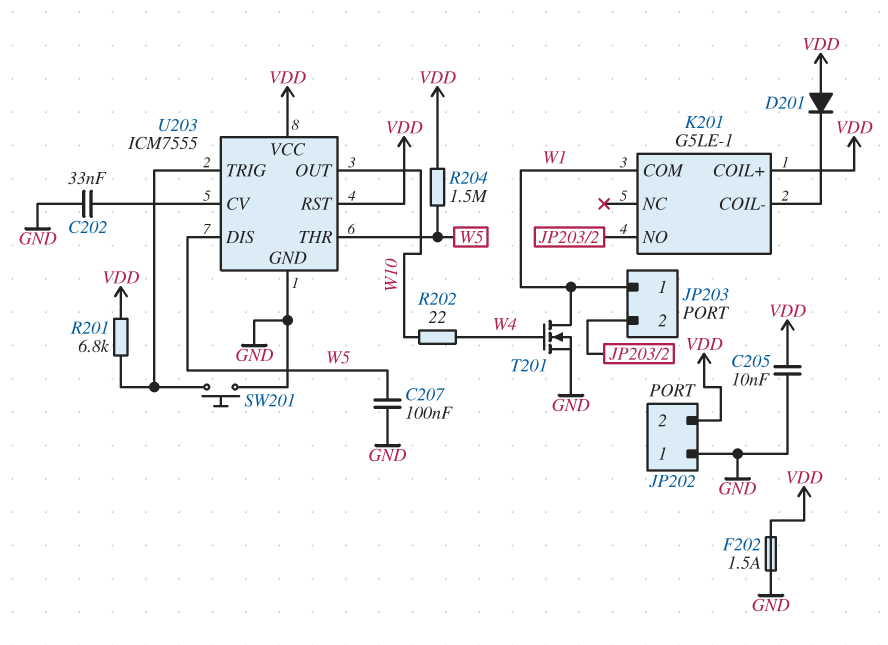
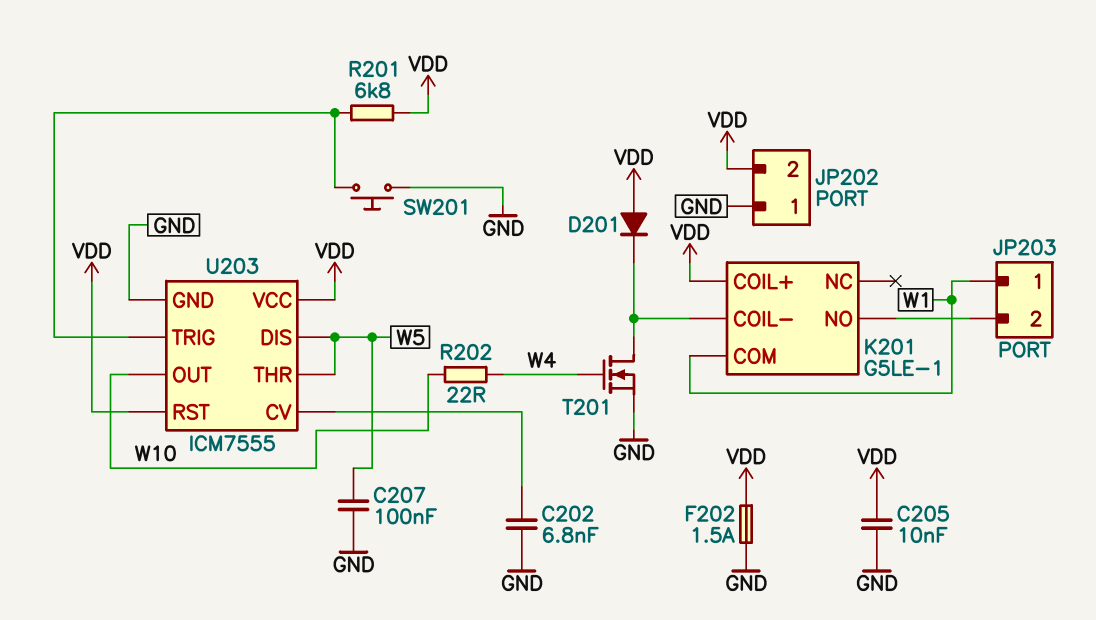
C202: 33nF (GND, U203/CV) -> 6.8nF (GND, U203/CV)
R204: 1.5M (VDD, W5) -> none
T201: NMOS (G W4, D W1, S GND) -> NMOS (G W4, D K201/COIL-, S GND)

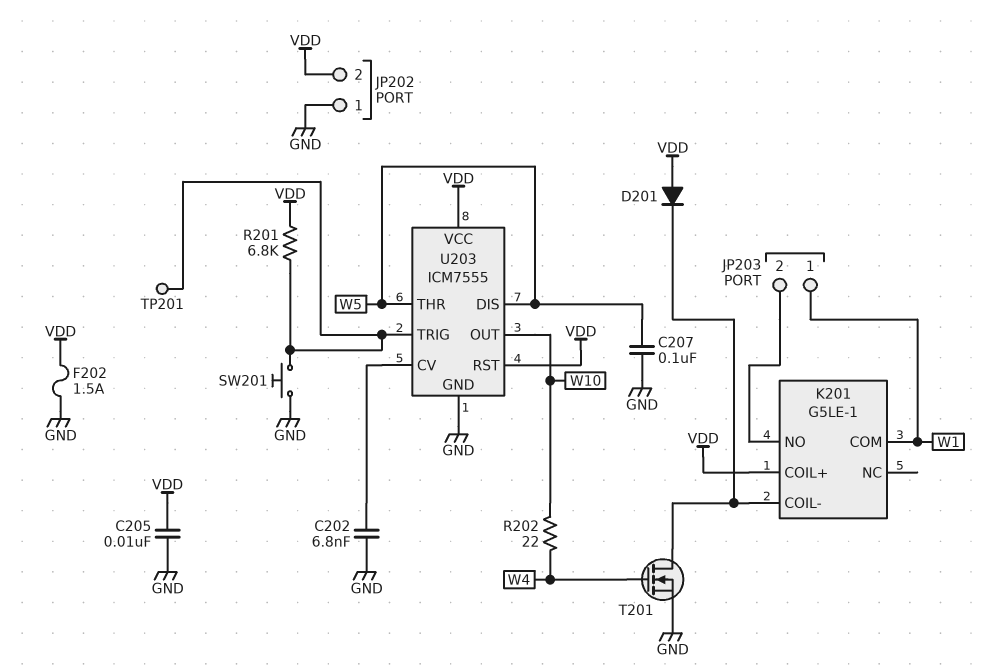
TP201: none -> test point (U203/TRIG)

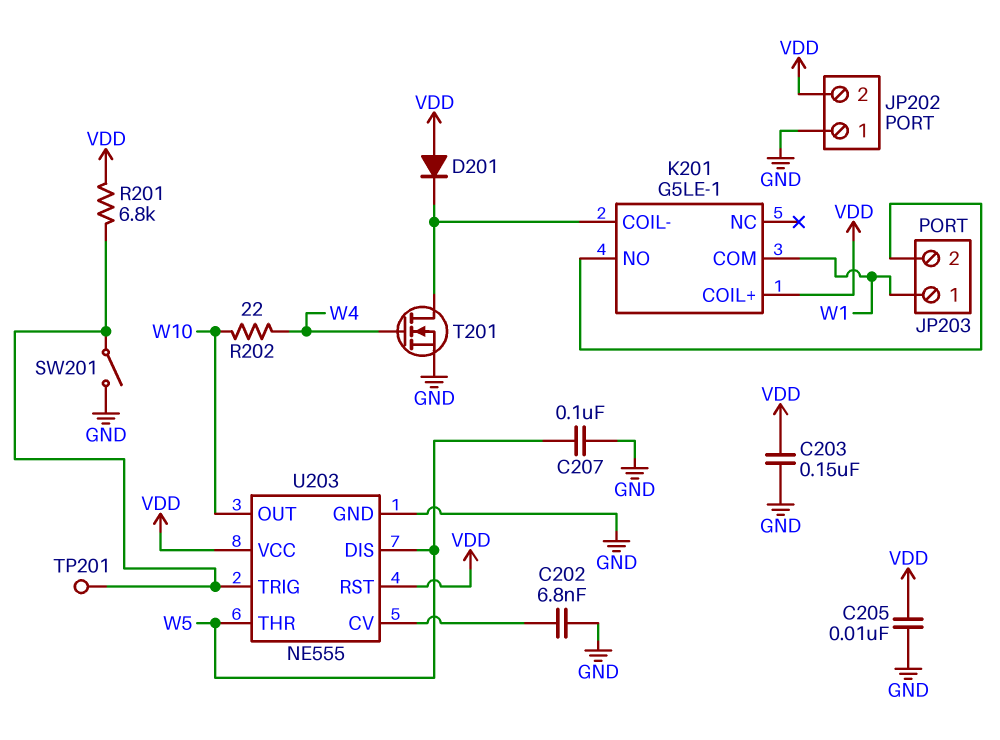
C203: none -> 150nF (GND, VDD)
F202: 1.5A (GND, VDD) -> none
SW201: button (GND, U203/TRIG) -> switch (GND, U203/TRIG)
U203: ICM7555 -> NE555

